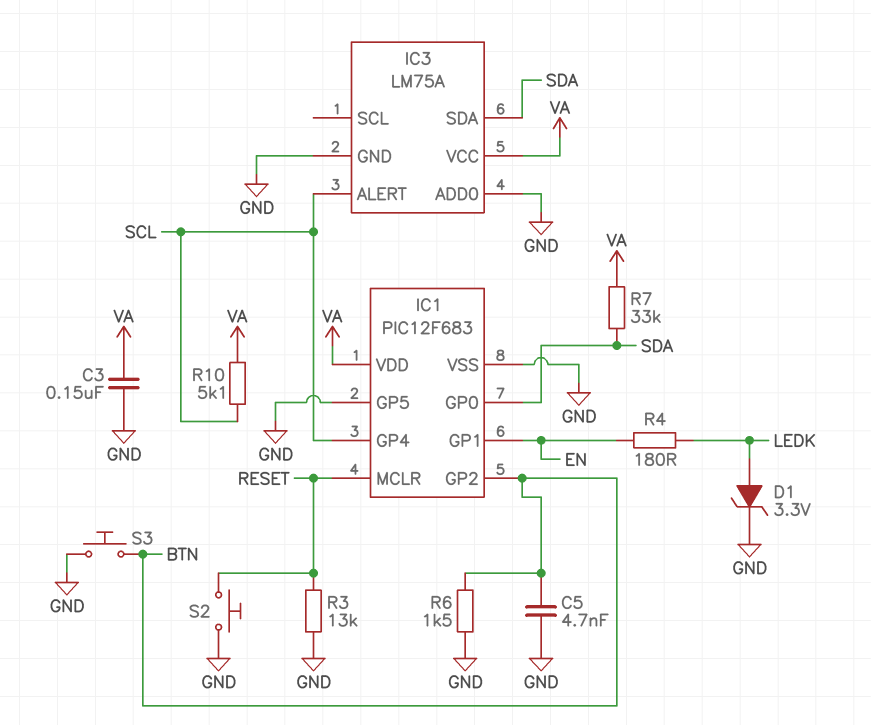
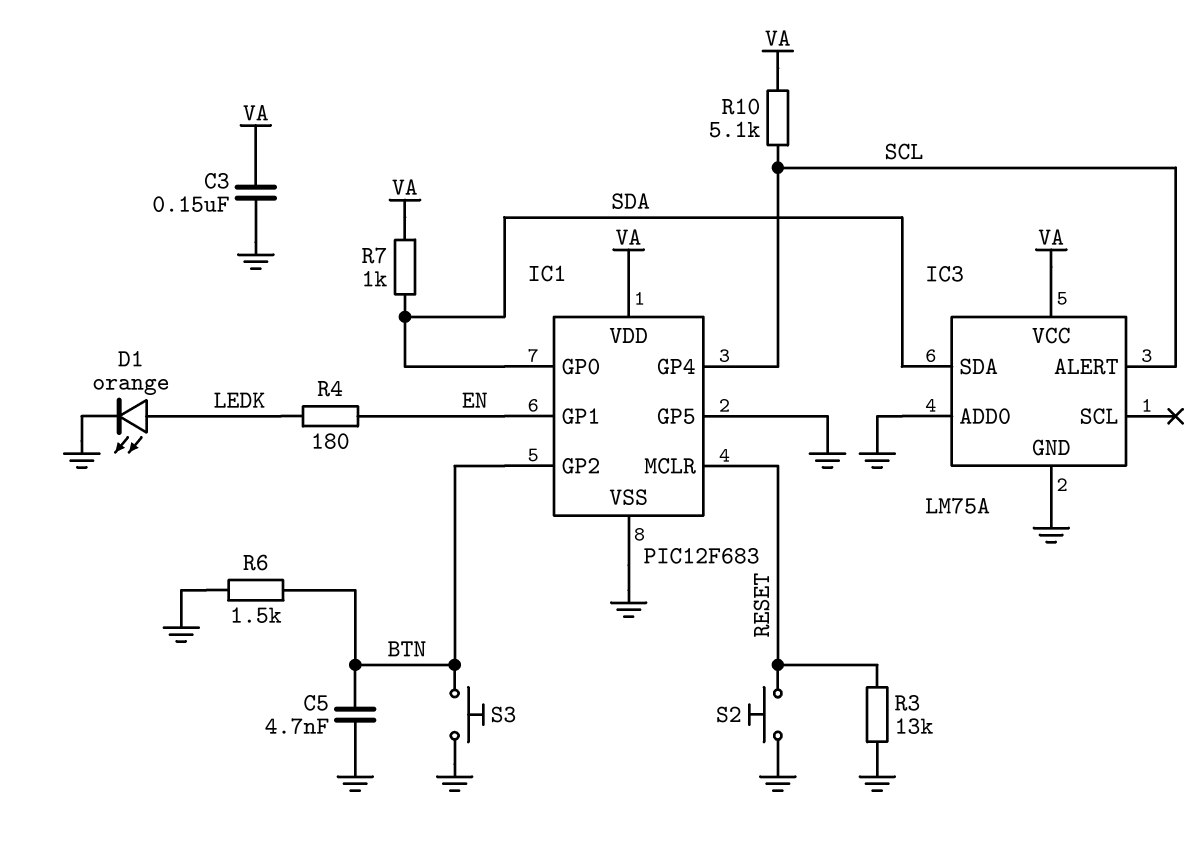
D1: zener 3.3V (A LEDK, K GND) -> LED orange (A LEDK, K GND)
R7: 33k (SDA, VA) -> 1k (SDA, VA)

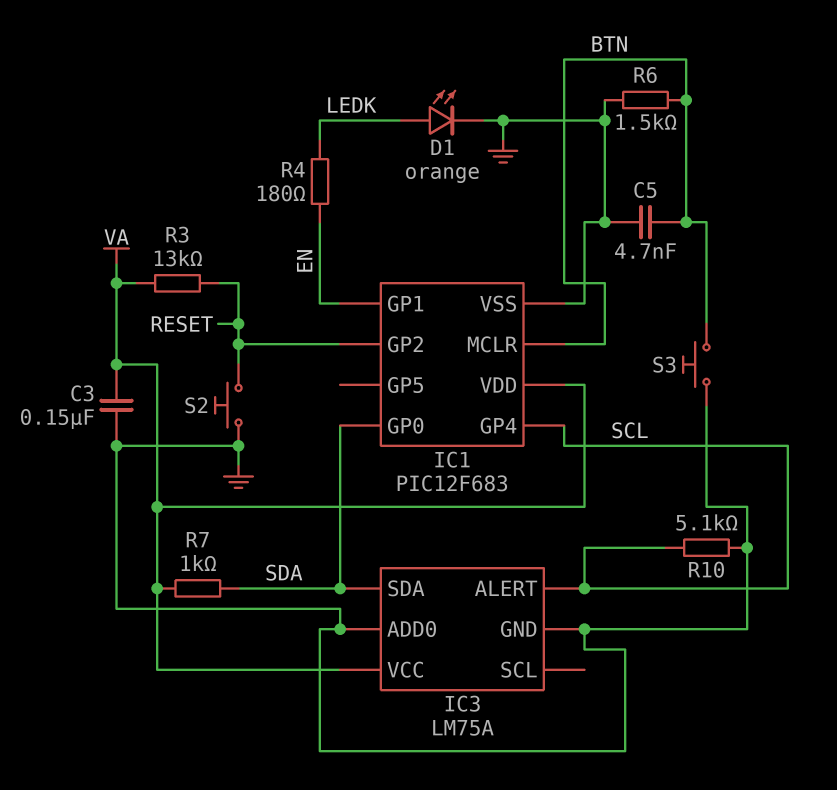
IC1 pin GP2: BTN -> RESET
IC1 pin GP5: GND -> none
IC1 pin MCLR: RESET -> BTN
R3: 13k (GND, RESET) -> 13k (RESET, VA)
R10: 5.1k (SCL, VA) -> 5.1k (GND, SCL)

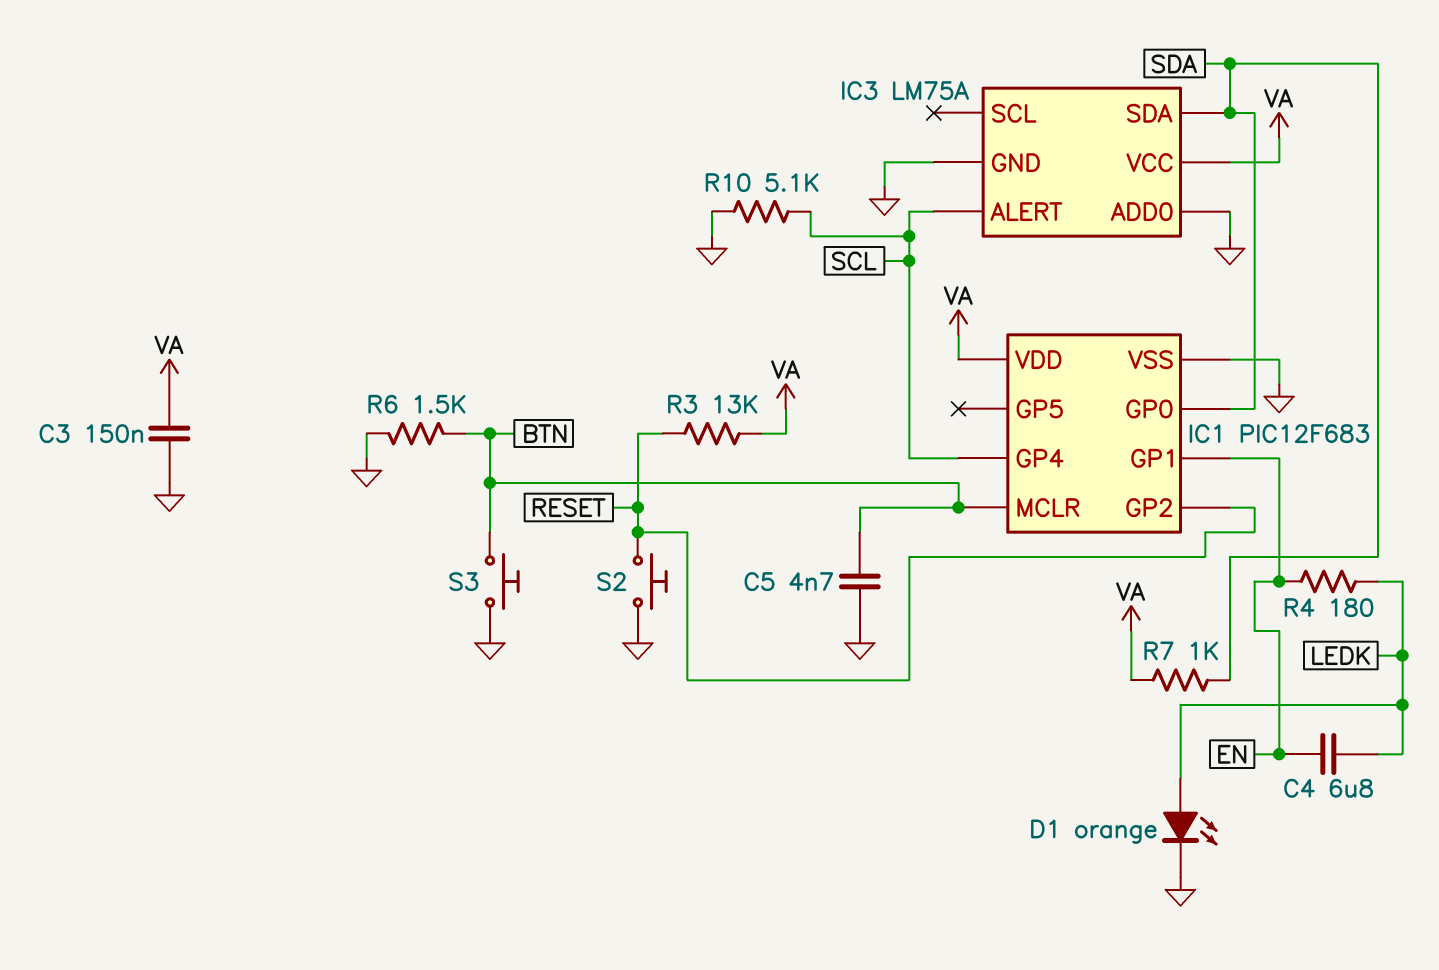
C4: none -> 6.8uF (EN, LEDK)

